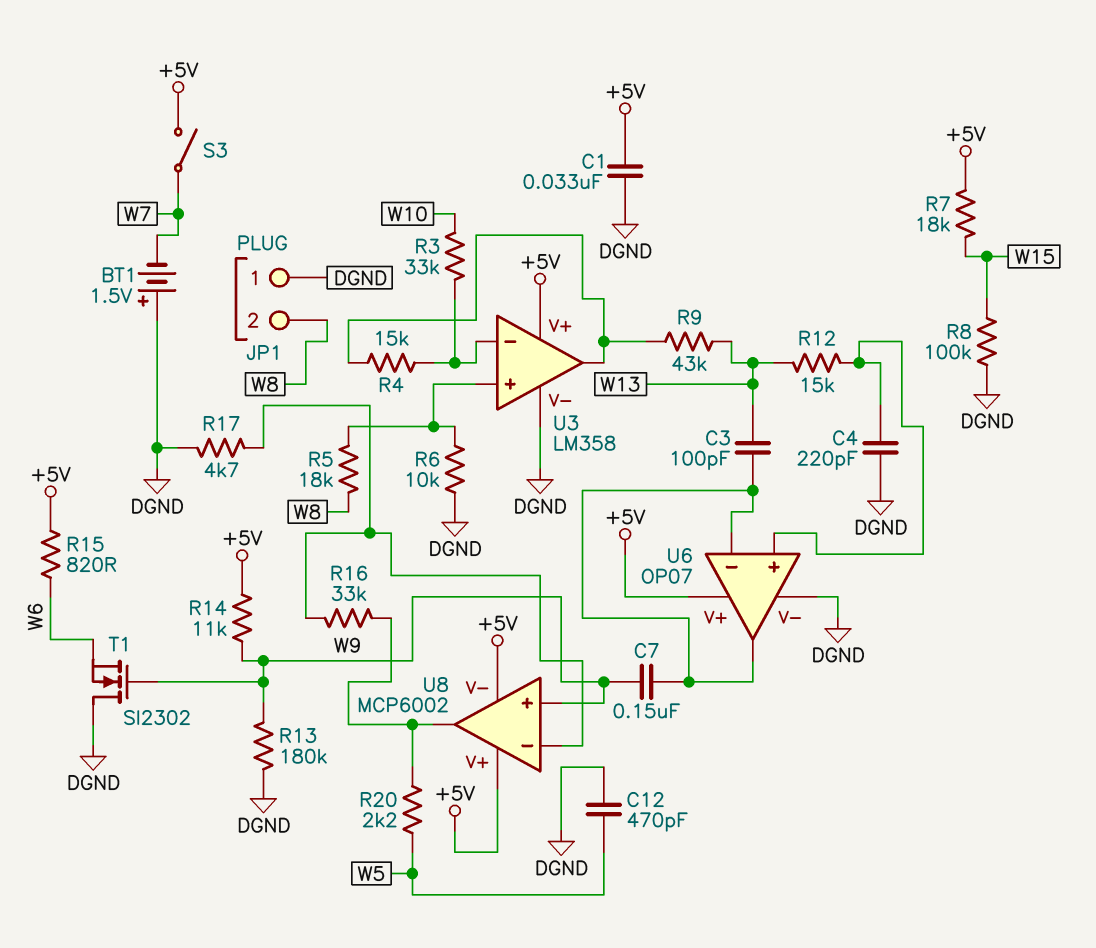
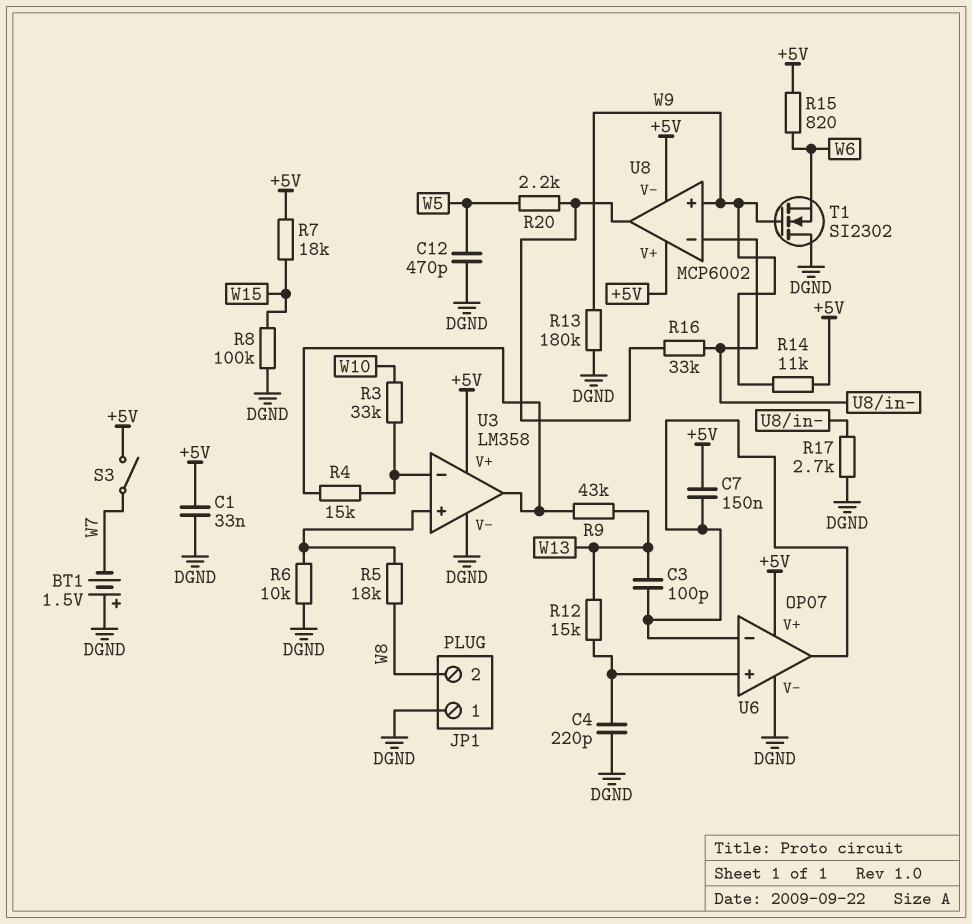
C7: 150nF (U6/in-, W9) -> 150nF (+5V, U6/in-)
R17: 4.7k (DGND, U8/in-) -> 2.7k (DGND, U8/in-)

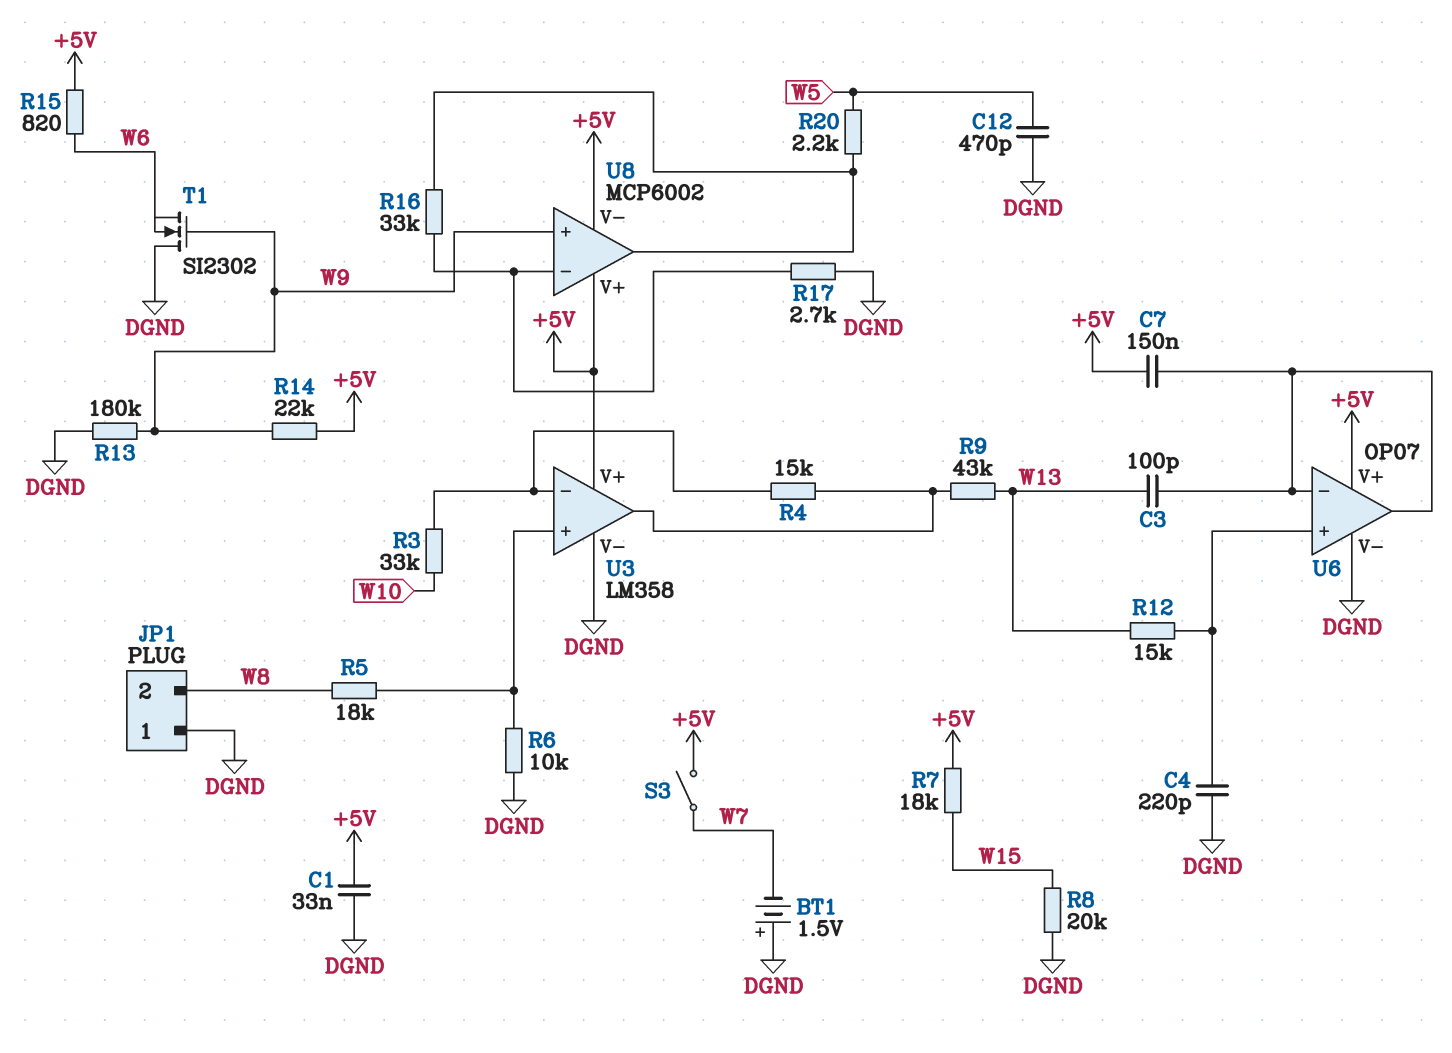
R8: 100k (DGND, W15) -> 20k (DGND, W15)
R14: 11k (+5V, W9) -> 22k (+5V, W9)

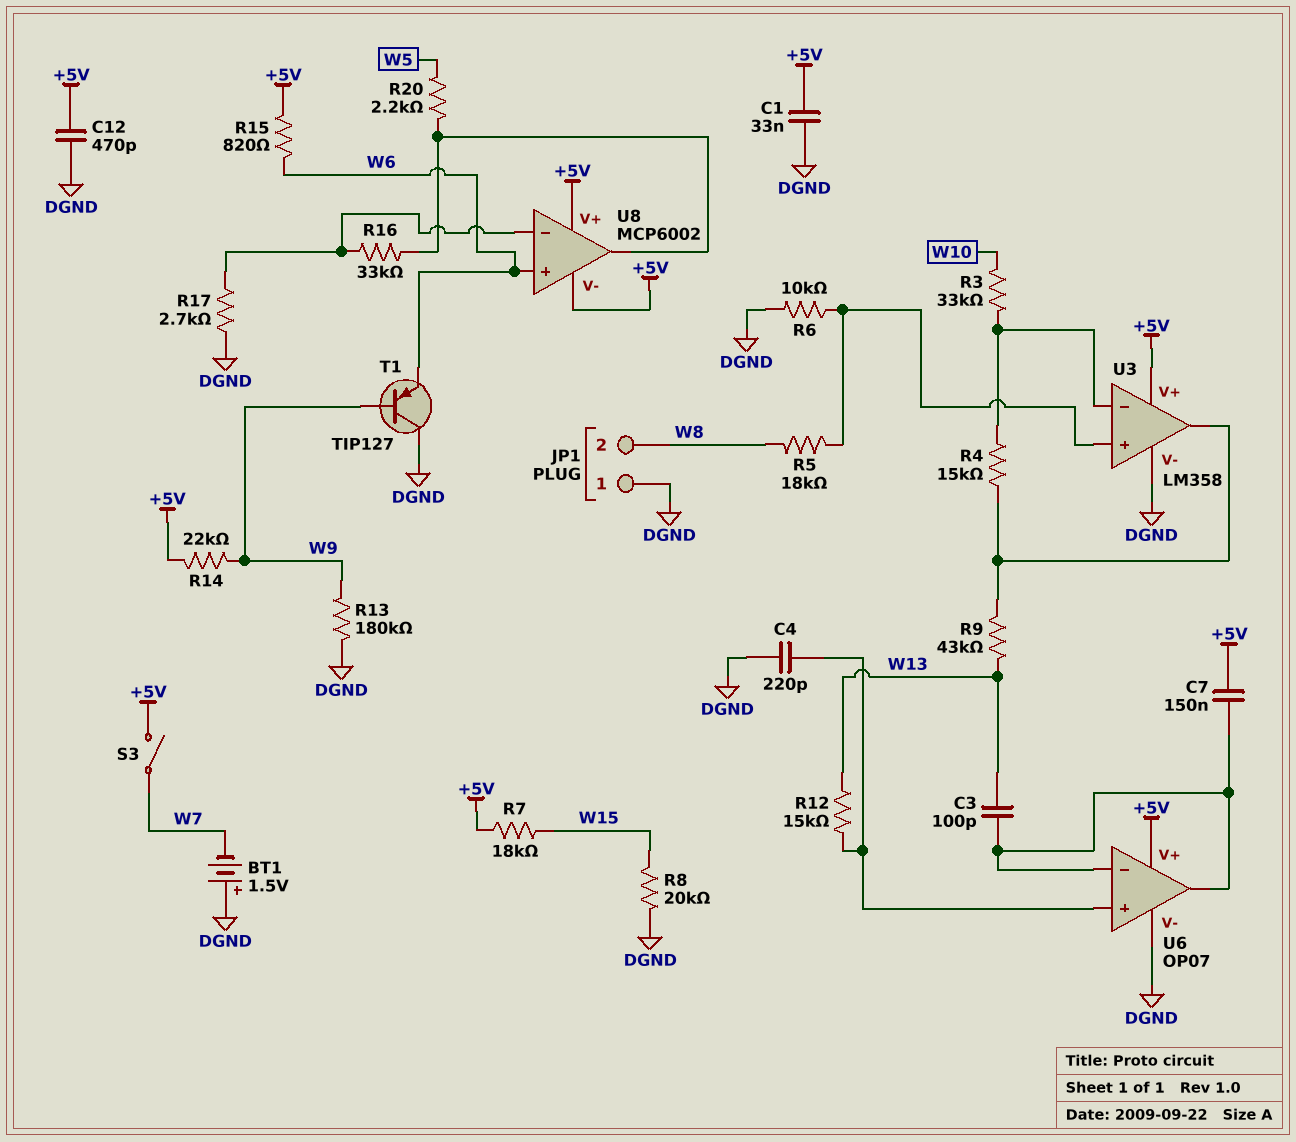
C12: 470pF (DGND, W5) -> 470pF (+5V, DGND)
T1: NMOS SI2302 (G W9, D DGND, S W6) -> PNP TIP127 (B W9, C DGND, E W6)
U8 pin in+: W9 -> W6

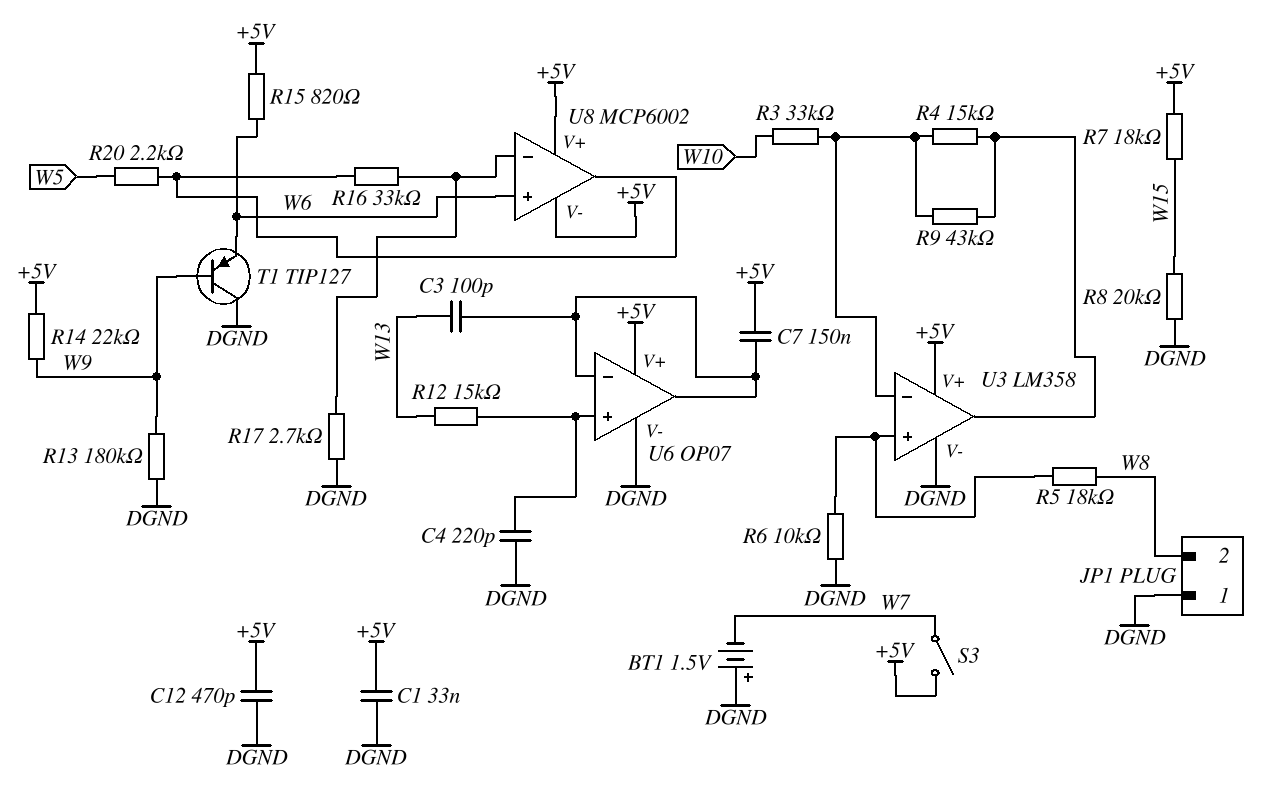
R9: 43k (U3/out, W13) -> 43k (U3/in-, U3/out)

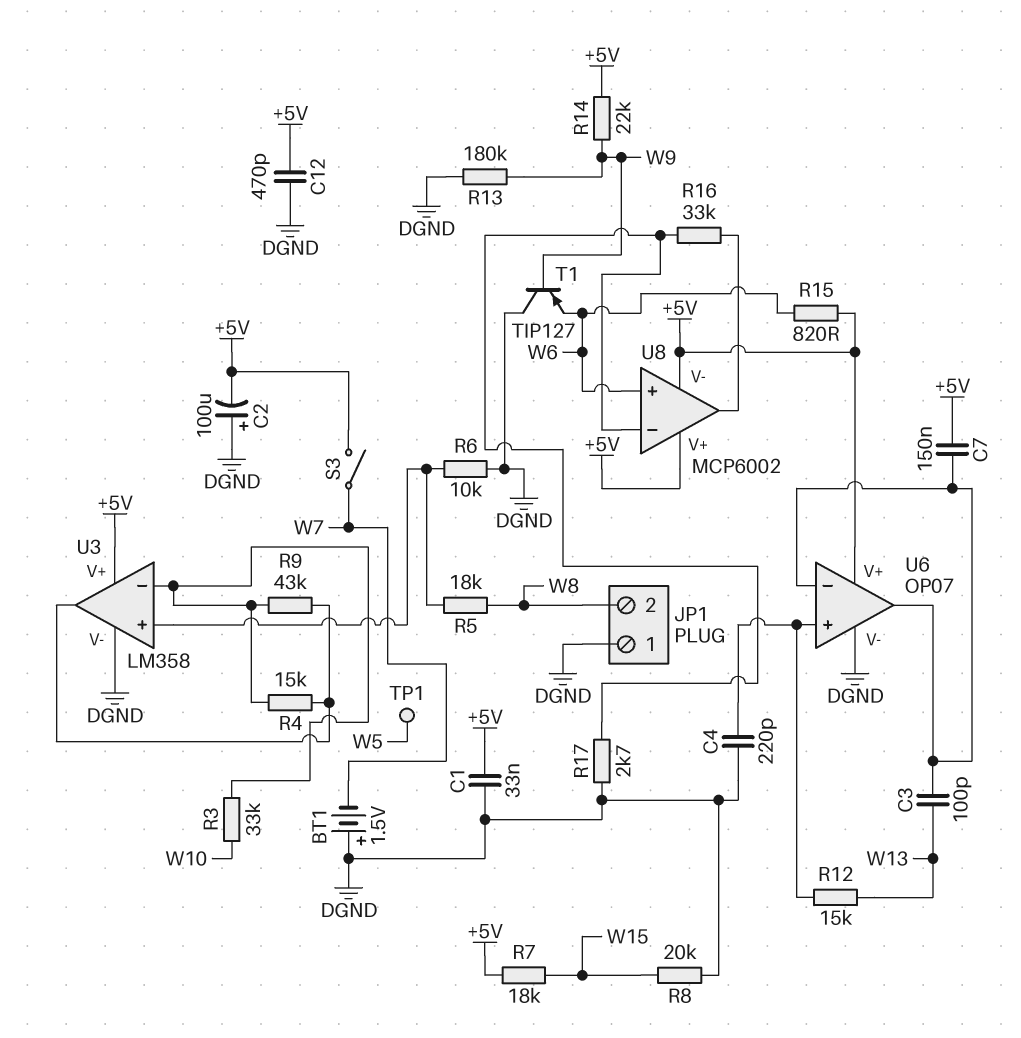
C2: none -> 100uF (plus DGND, minus +5V)
R20: 2.2k (U8/out, W5) -> none
TP1: none -> test point (W5)

